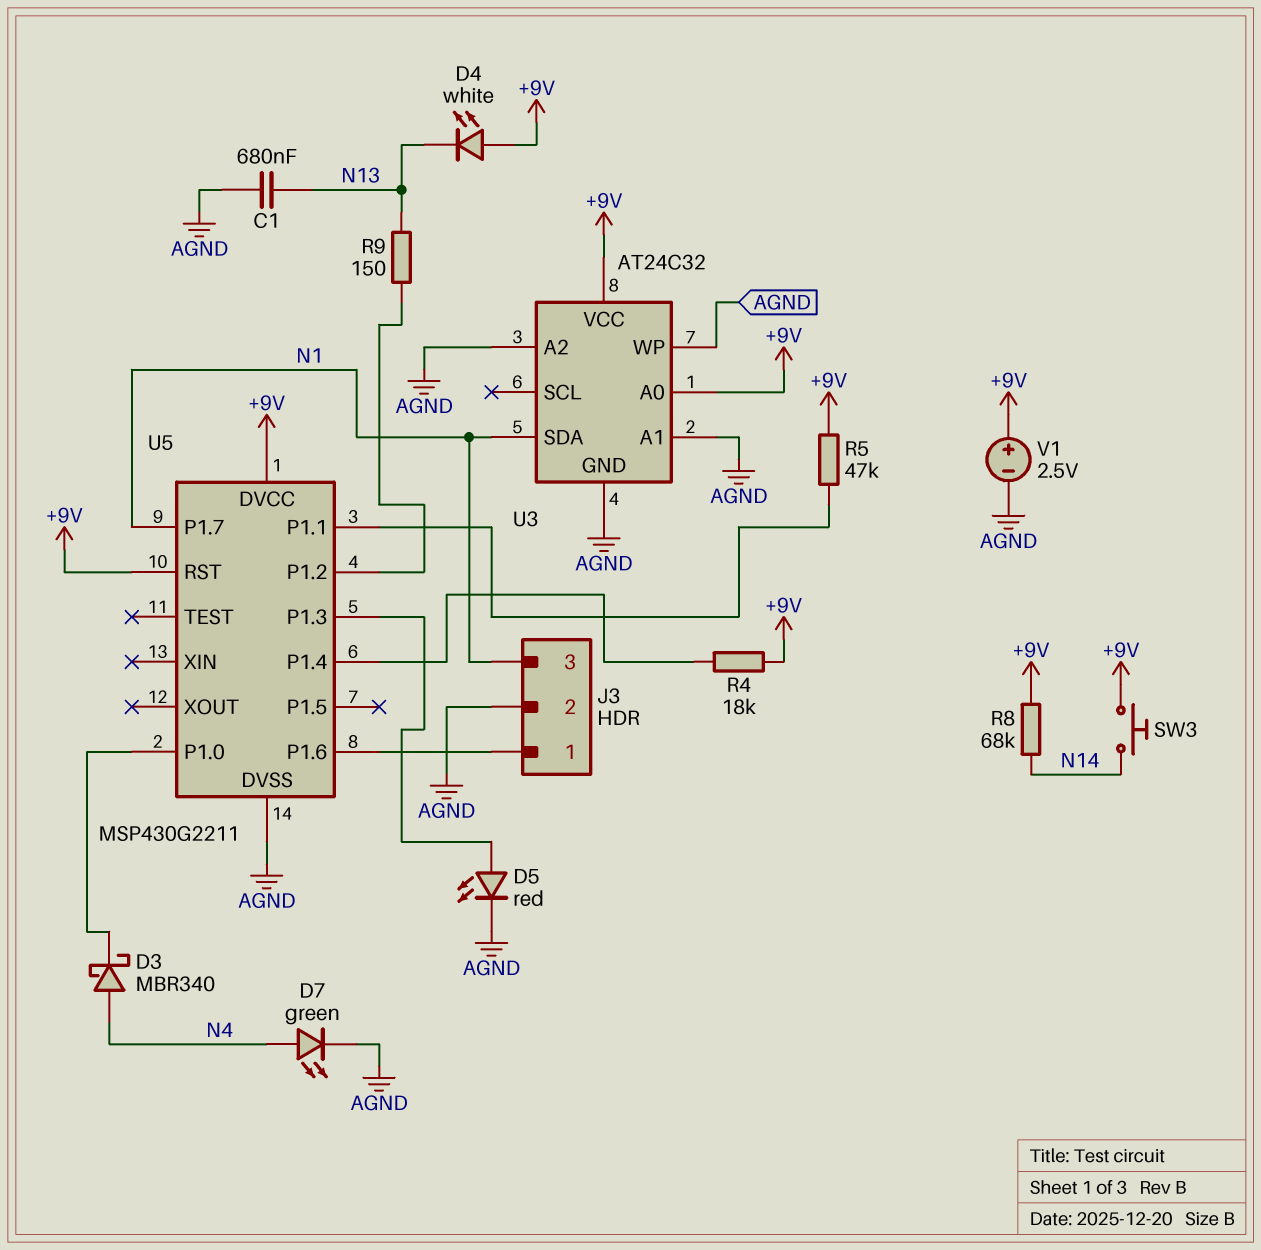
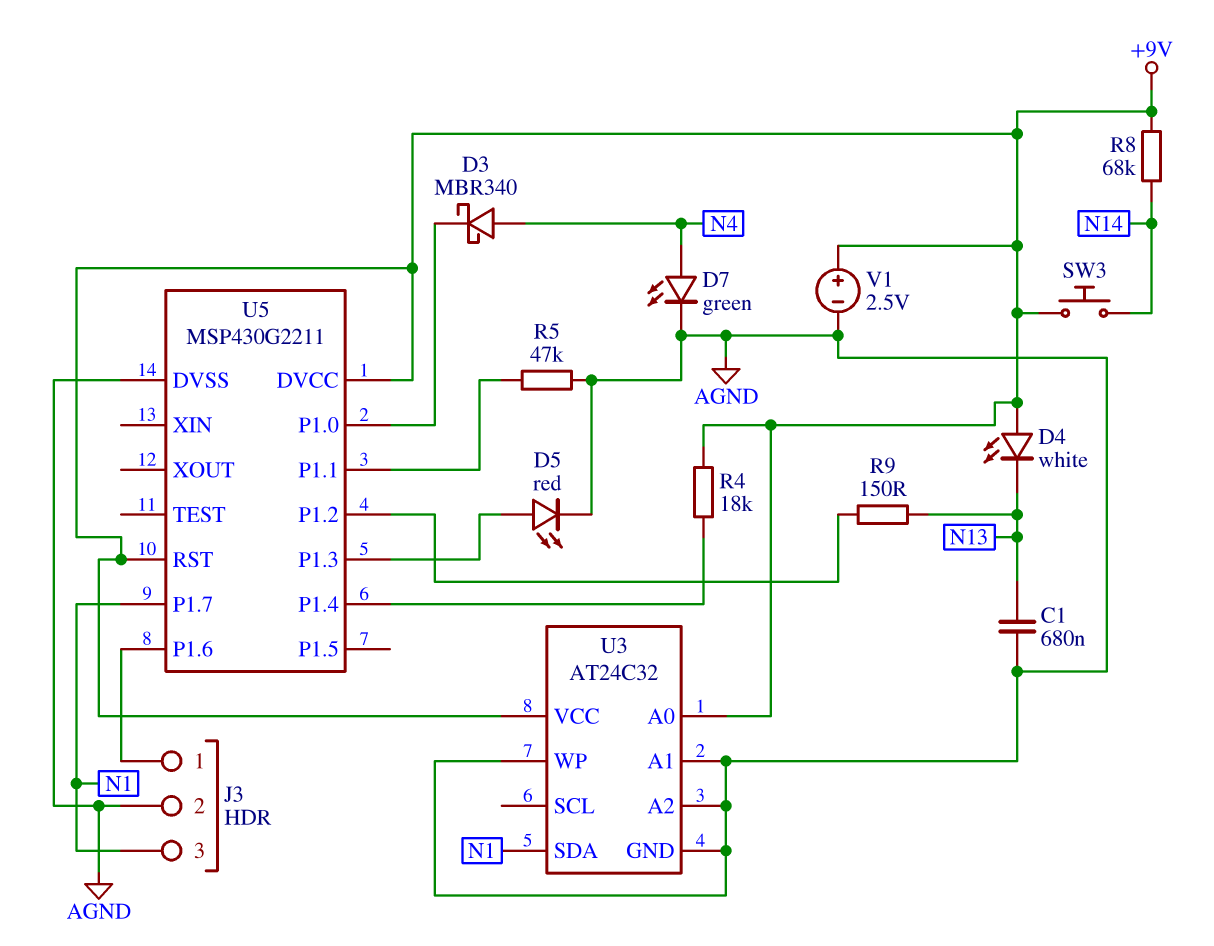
R5: 47k (+9V, U5/P1.1) -> 47k (AGND, U5/P1.1)

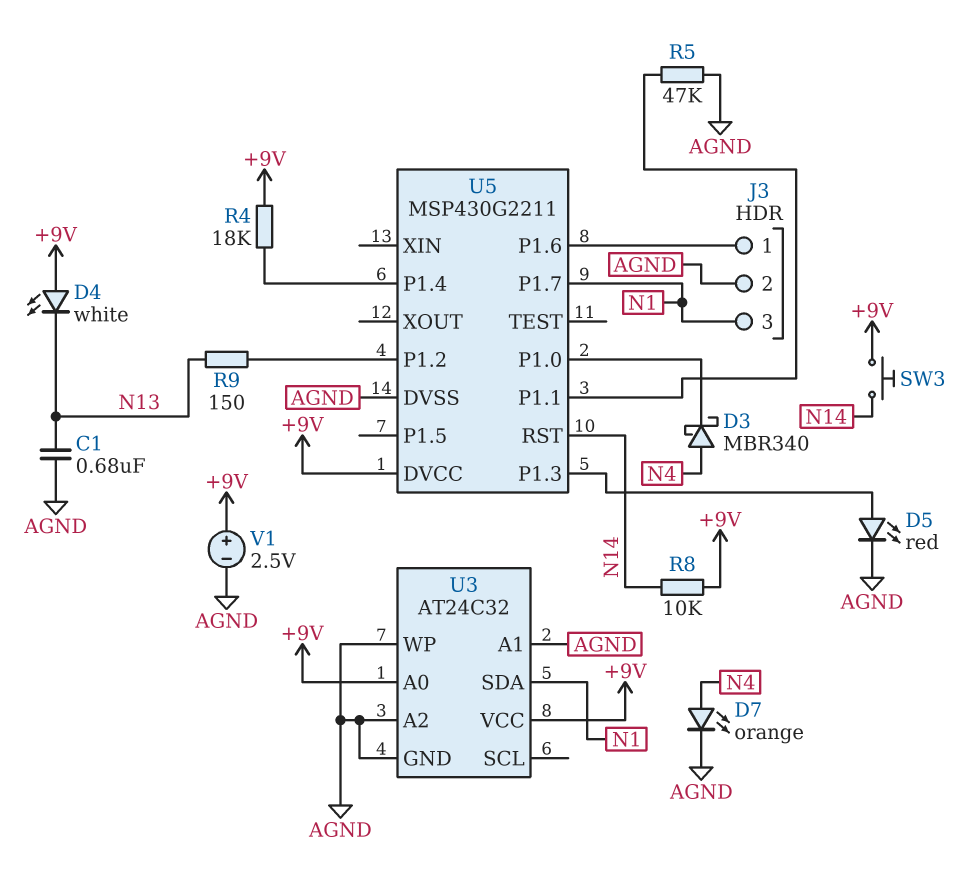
D7: LED green (A N4, K AGND) -> LED orange (A N4, K AGND)
R8: 68k (+9V, N14) -> 10k (+9V, N14)
U5 pin RST: +9V -> N14

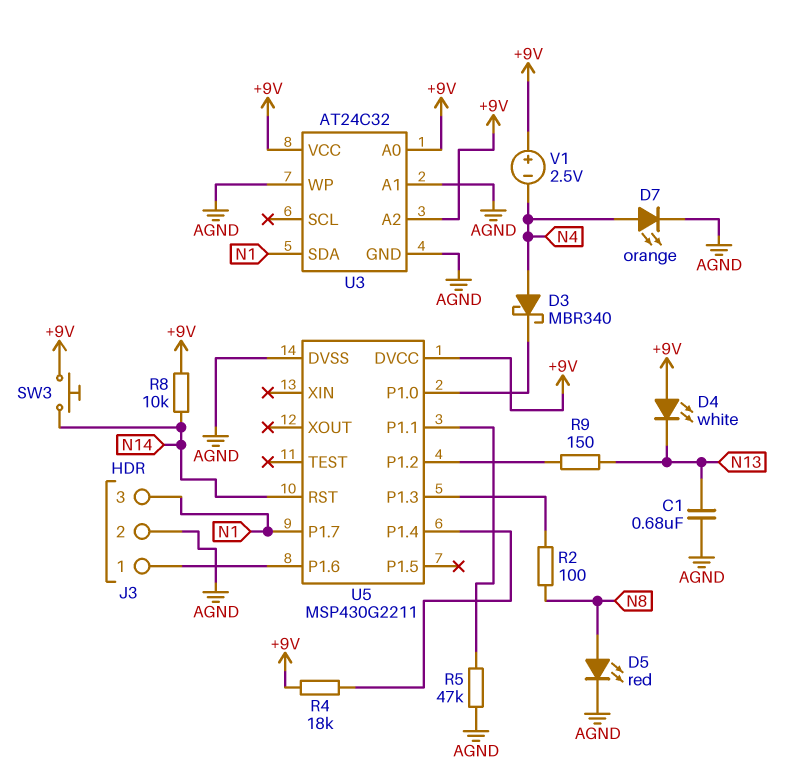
D5: LED red (A U5/P1.3, K AGND) -> LED red (A N8, K AGND)
R2: none -> 100 (N8, U5/P1.3)
U3 pin A2: AGND -> +9V
V1: 2.5V (plus +9V, minus AGND) -> 2.5V (plus +9V, minus N4)

